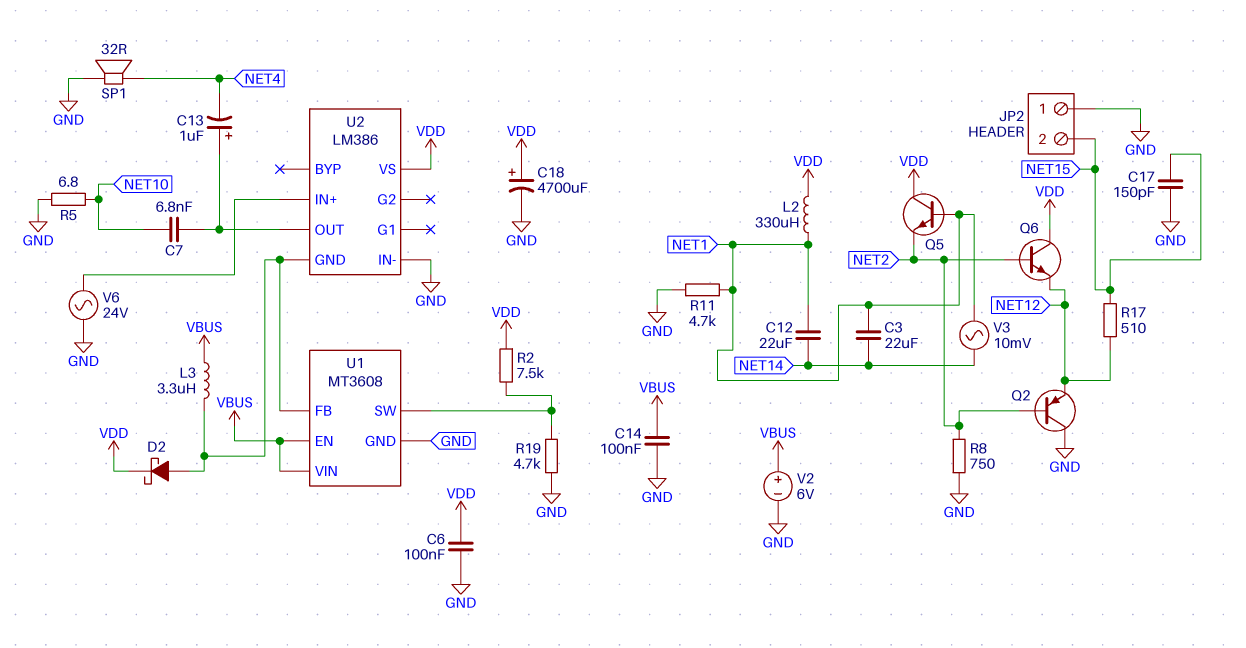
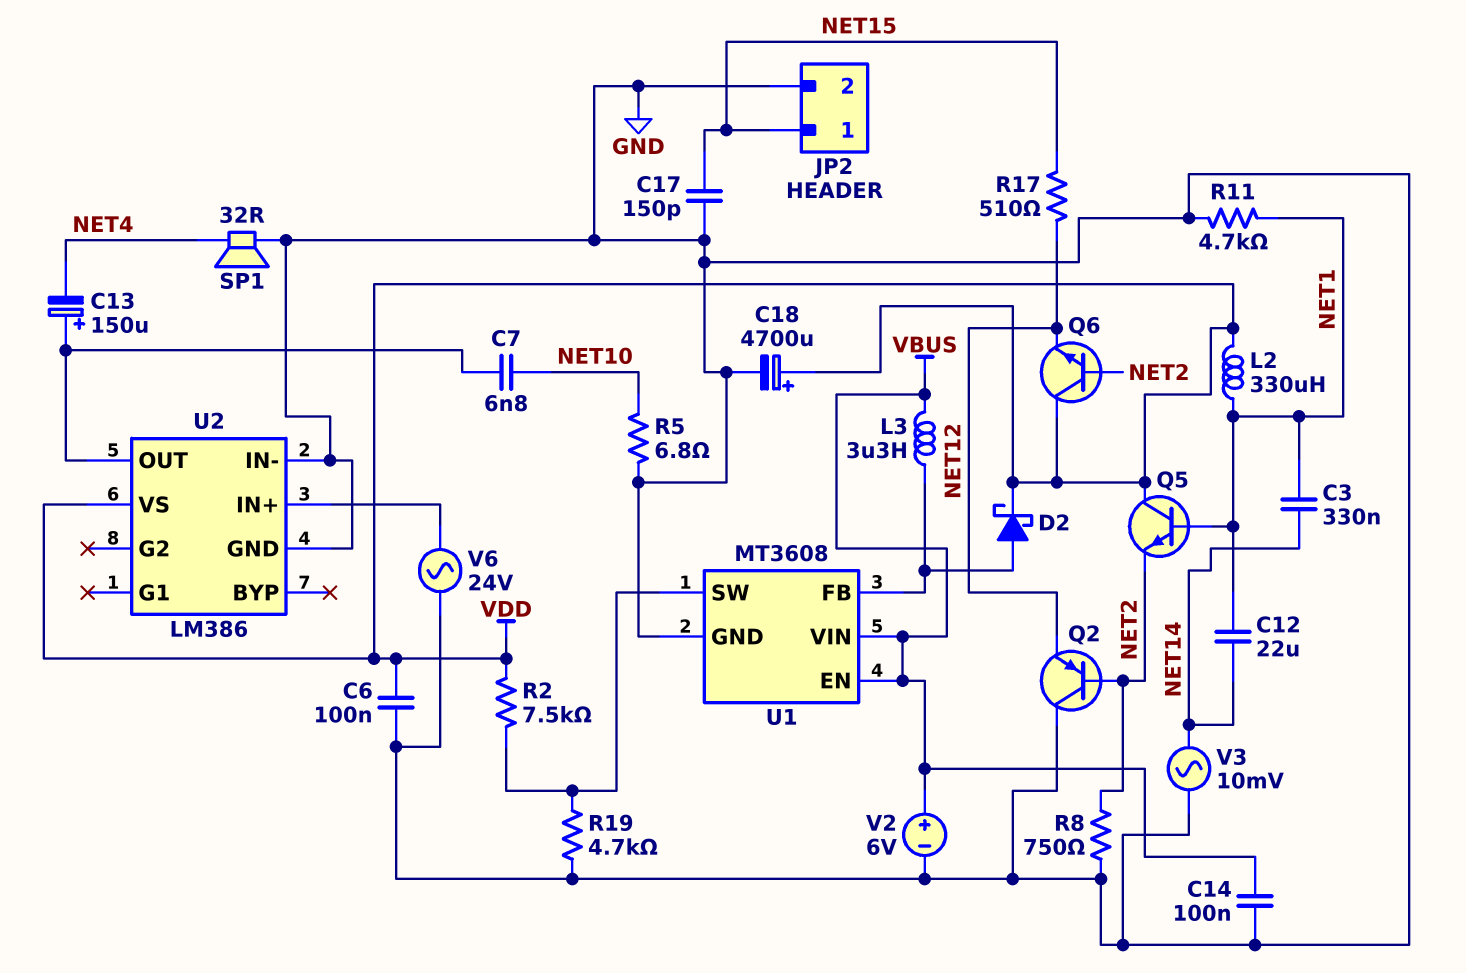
C3: 22uF (NET1, NET14) -> 330nF (NET1, NET14)
C13: 1uF (plus U2/OUT, minus NET4) -> 150uF (plus U2/OUT, minus NET4)
JP2 pin 1: GND -> NET15
JP2 pin 2: NET15 -> GND
U2 pin GND: U1/FB -> GND
V3: AC 10mV (NET1, NET14) -> AC 10mV (GND, NET14)

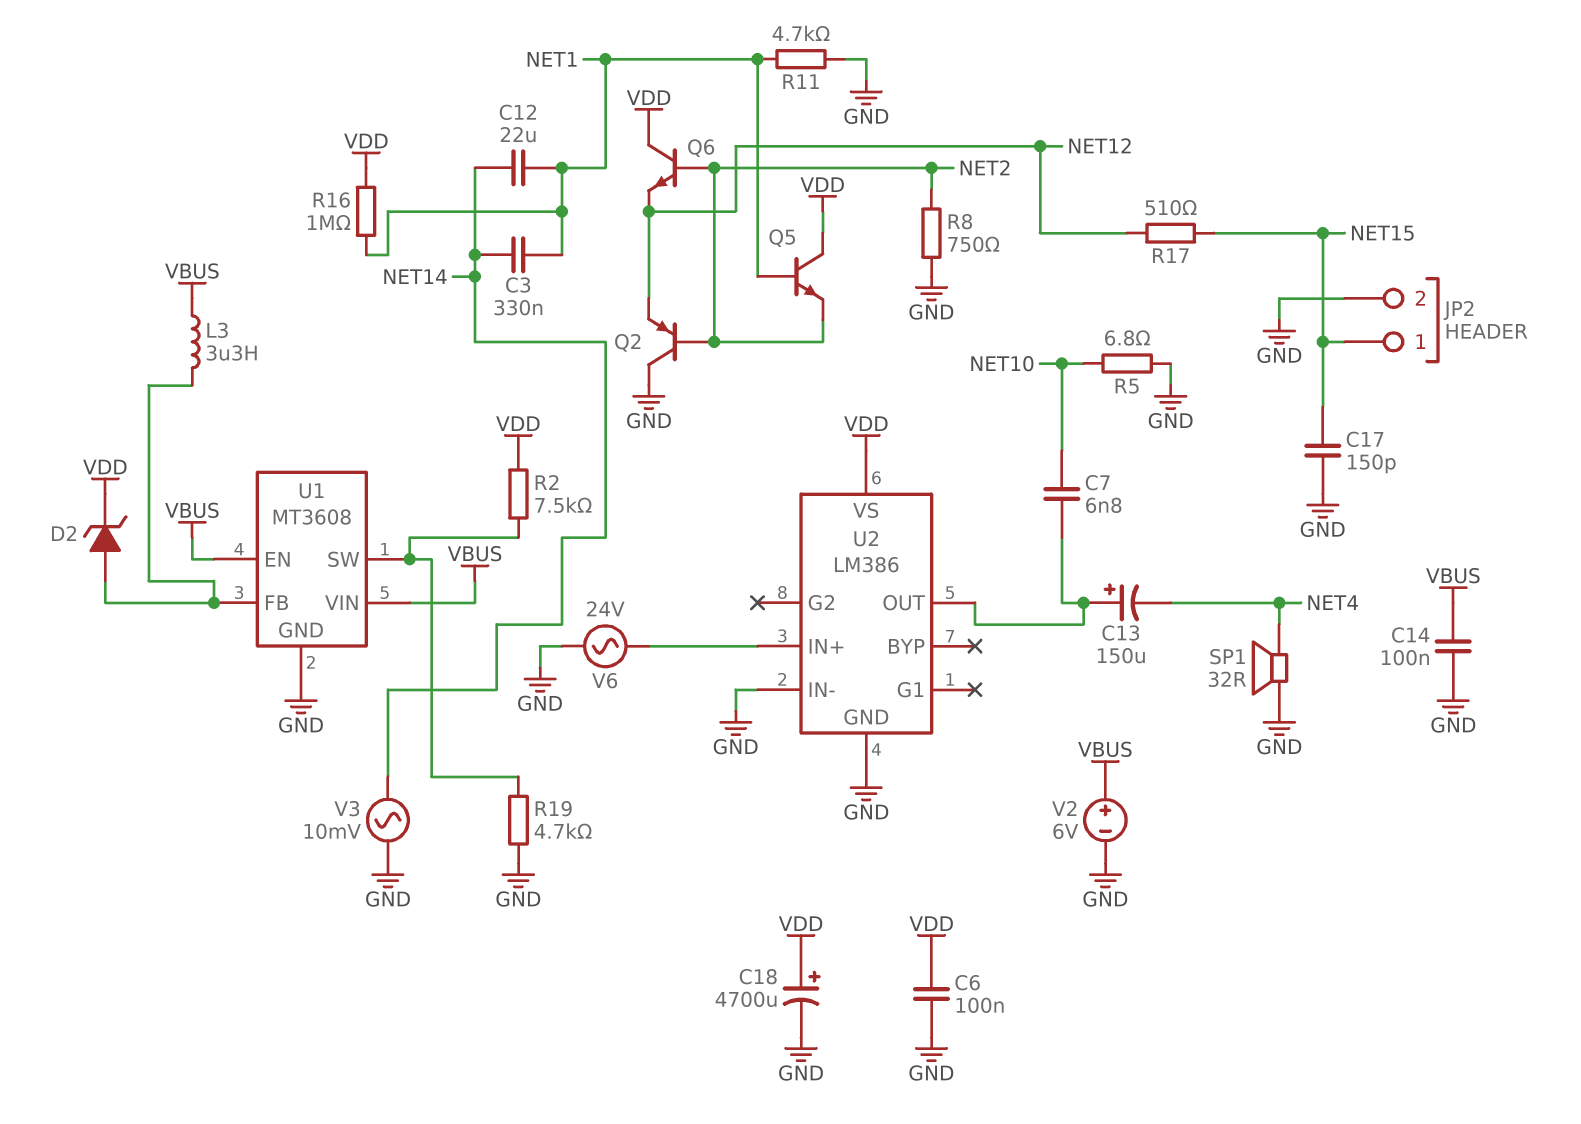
D2: schottky (A U1/FB, K VDD) -> zener (A U1/FB, K VDD)
L2: 330uH (NET1, VDD) -> none
R16: none -> 1M (NET1, VDD)

